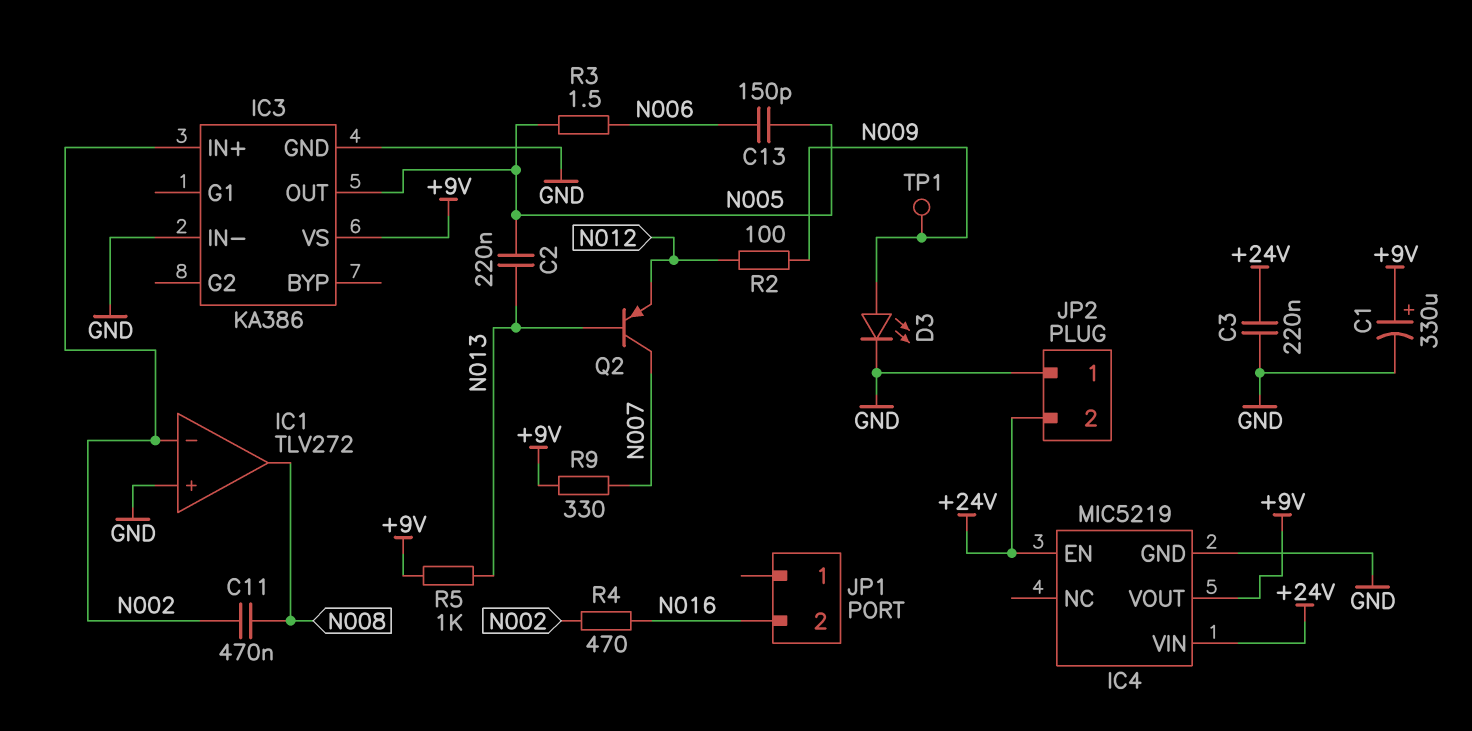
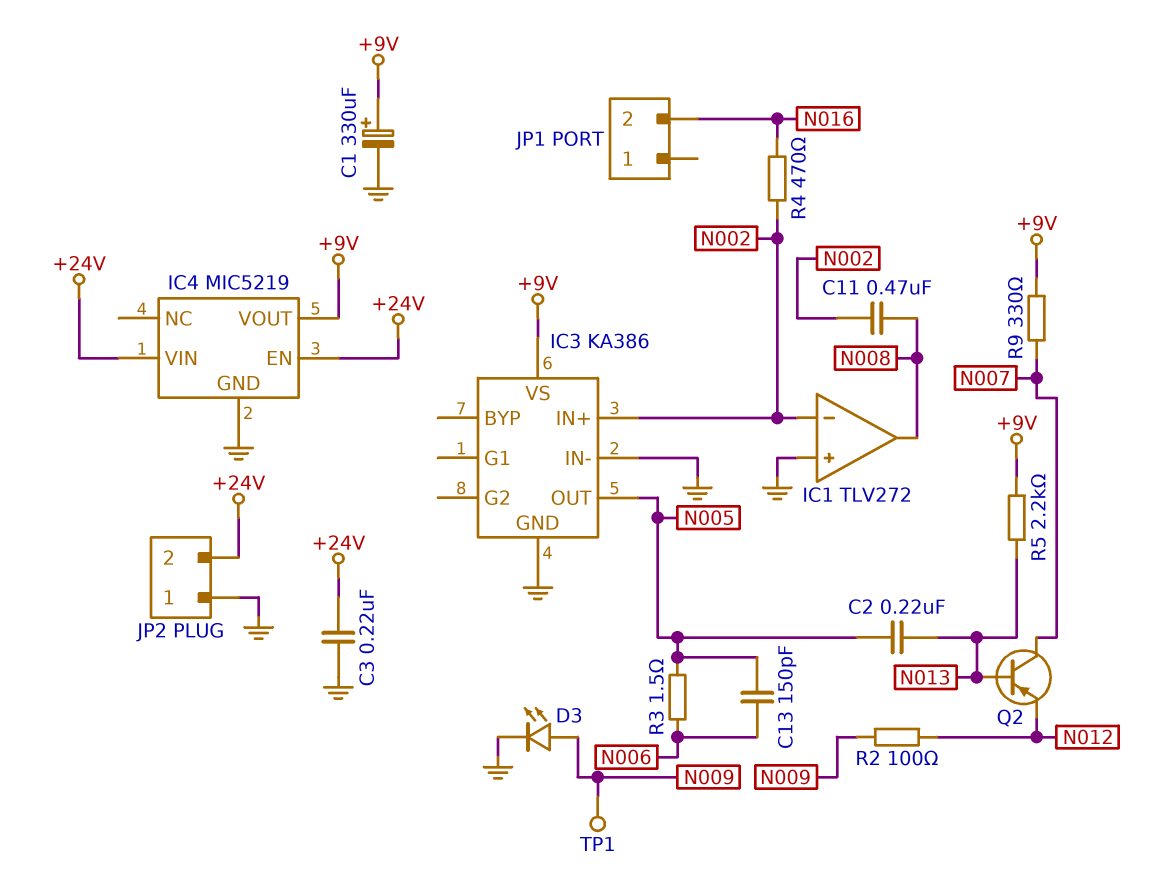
R5: 1k (+9V, N013) -> 2.2k (+9V, N013)

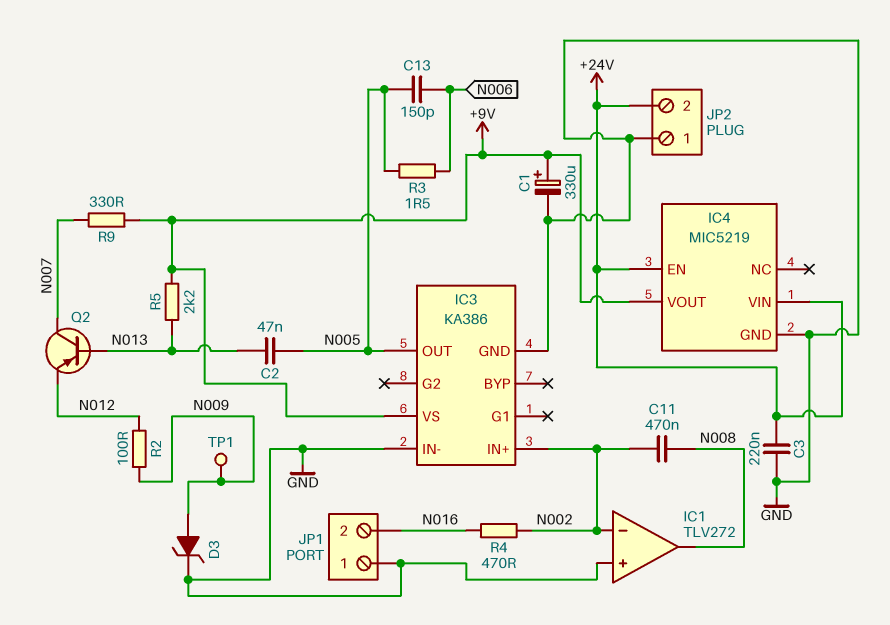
C2: 220nF (N005, N013) -> 47nF (N005, N013)
D3: LED (A N009, K GND) -> zener (A N009, K GND)
JP1 pin 1: none -> GND

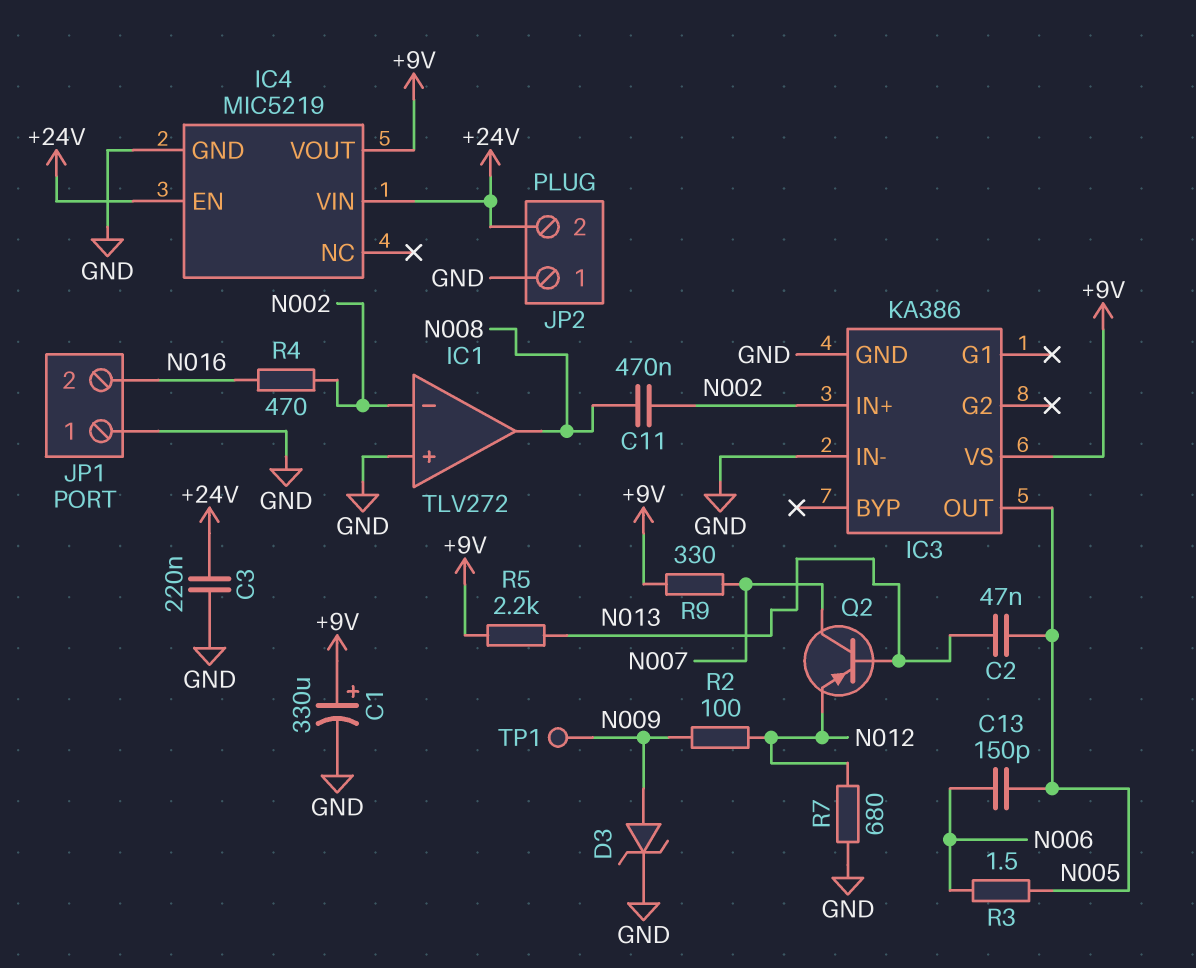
R7: none -> 680 (GND, N012)

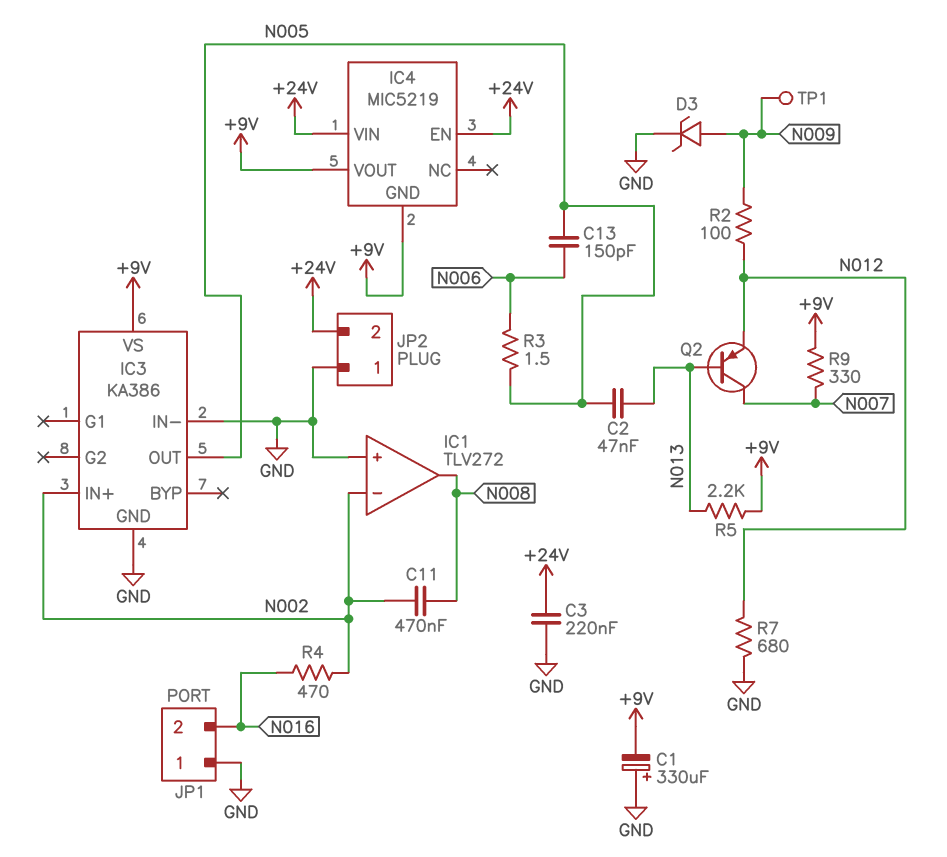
C1: 330uF (plus +9V, minus GND) -> 330uF (plus GND, minus +9V)
IC4 pin GND: GND -> +9V

